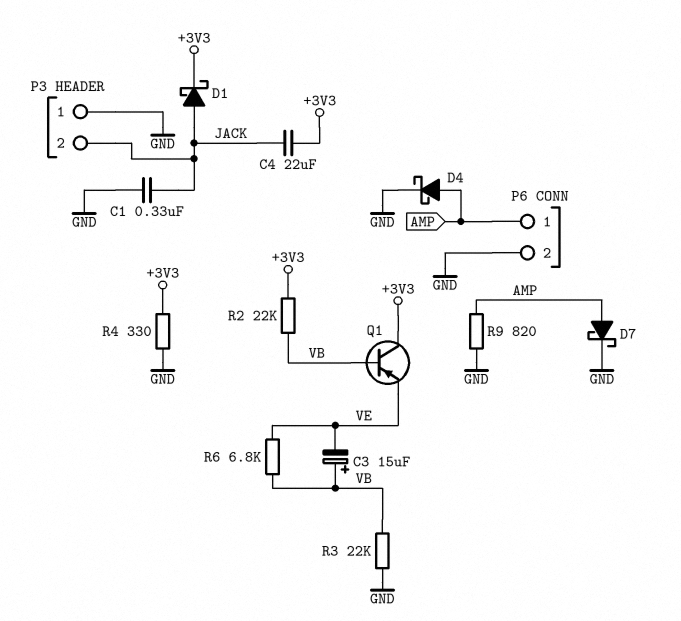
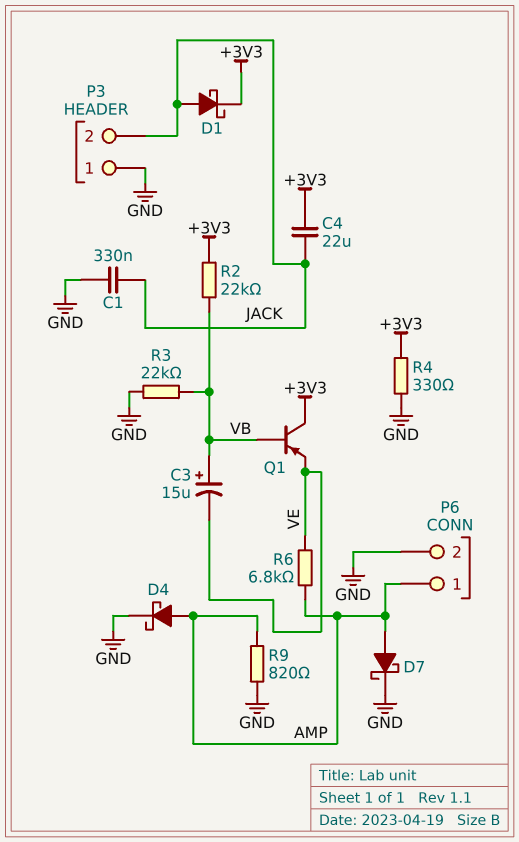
R6: 6.8k (VB, VE) -> 6.8k (AMP, VE)

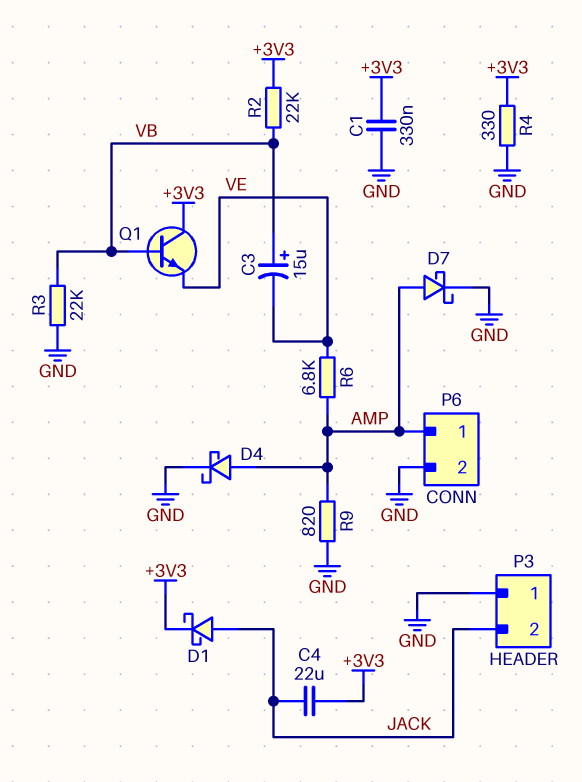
C1: 330nF (GND, JACK) -> 330nF (+3V3, GND)
Q1: PNP (B VB, C +3V3, E VE) -> NPN (B VB, C +3V3, E VE)

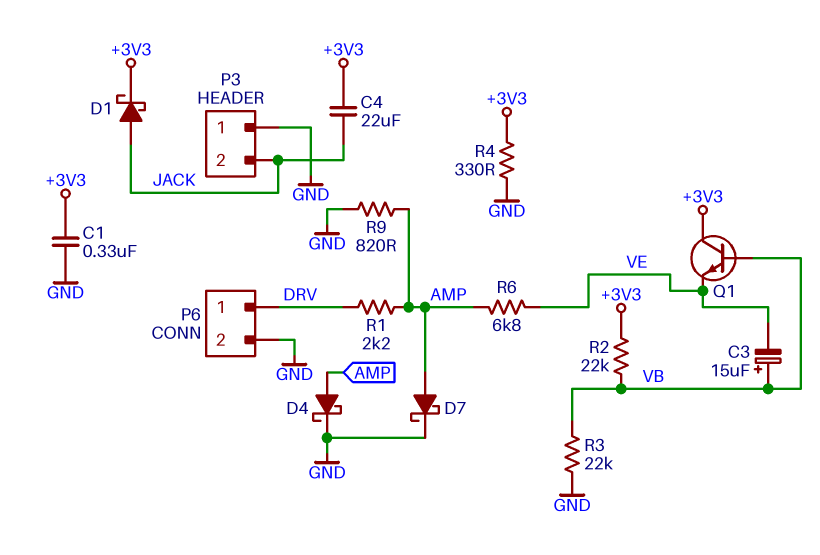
P6 pin 1: AMP -> DRV
R1: none -> 2.2k (AMP, DRV)

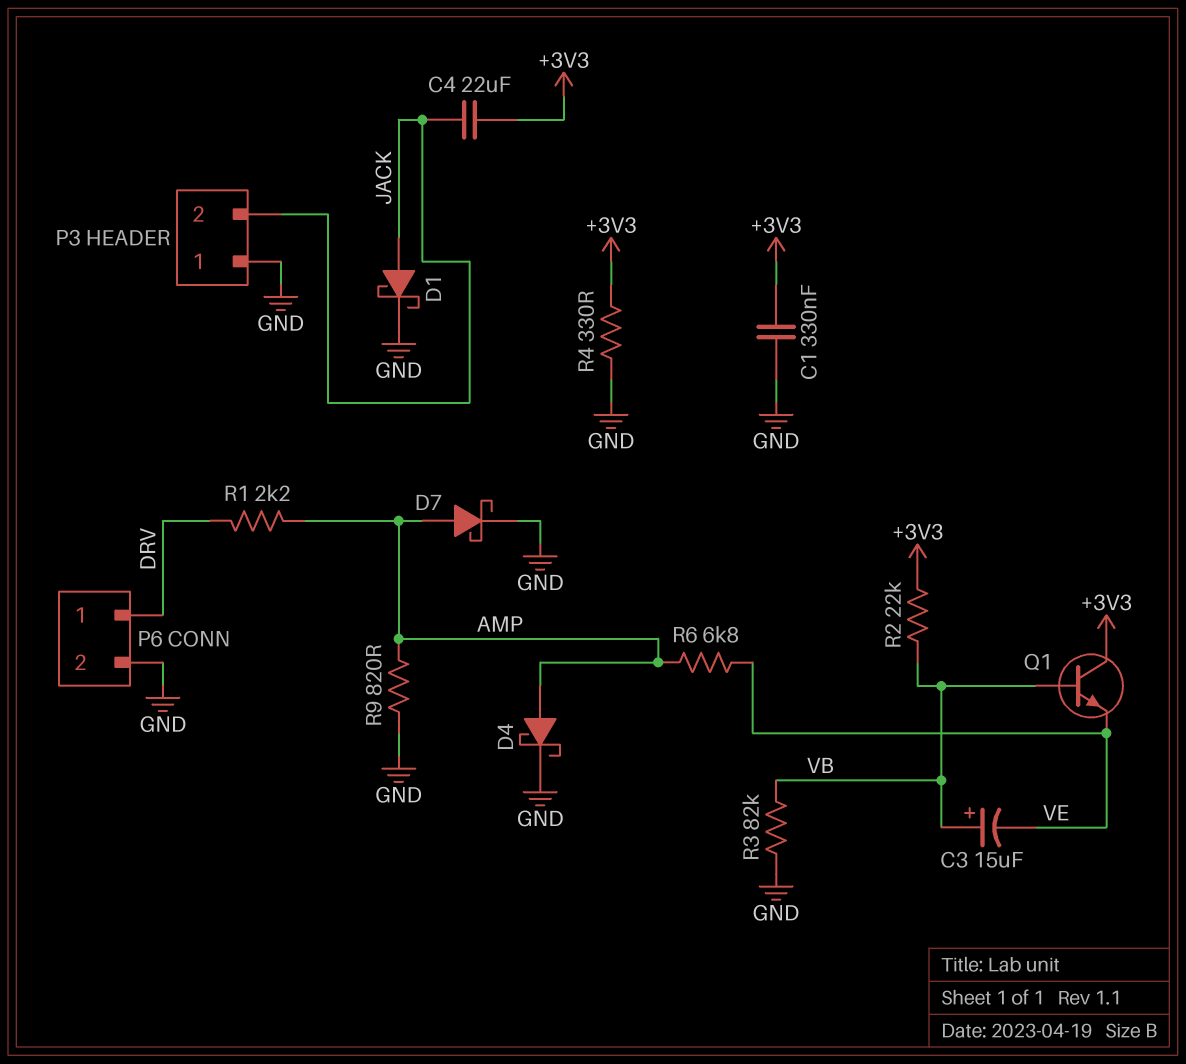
D1: schottky (A JACK, K +3V3) -> schottky (A JACK, K GND)
R3: 22k (GND, VB) -> 82k (GND, VB)

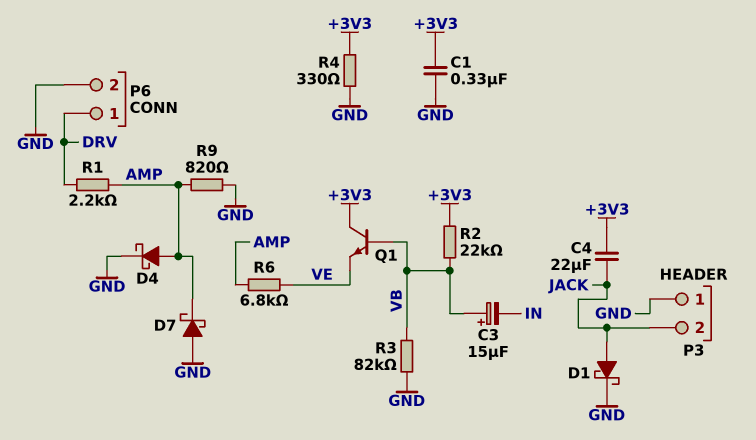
C3: 15uF (plus VB, minus VE) -> 15uF (plus VB, minus IN)
D7: schottky (A AMP, K GND) -> schottky (A GND, K AMP)

